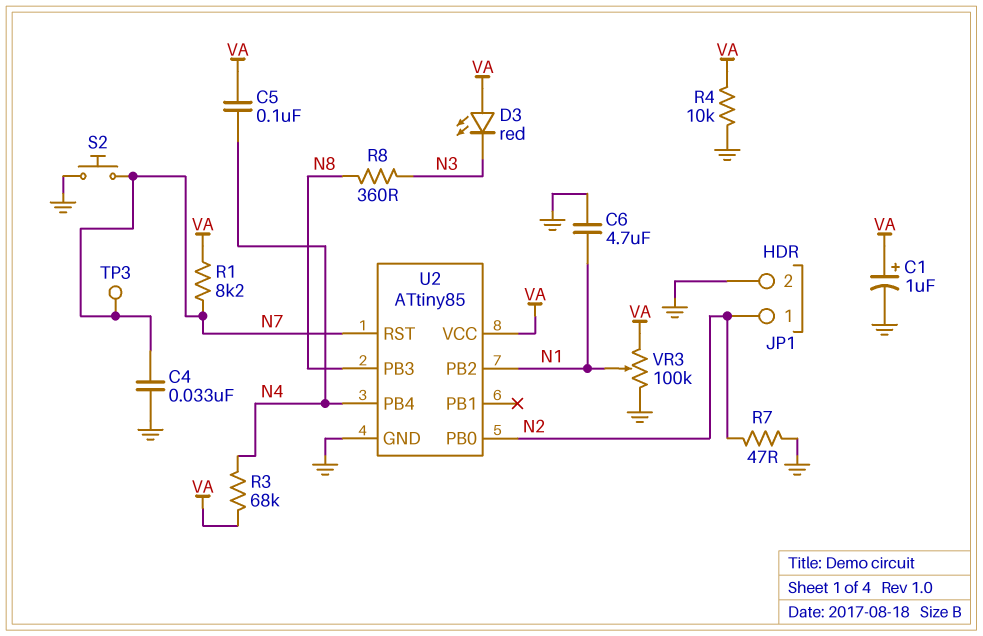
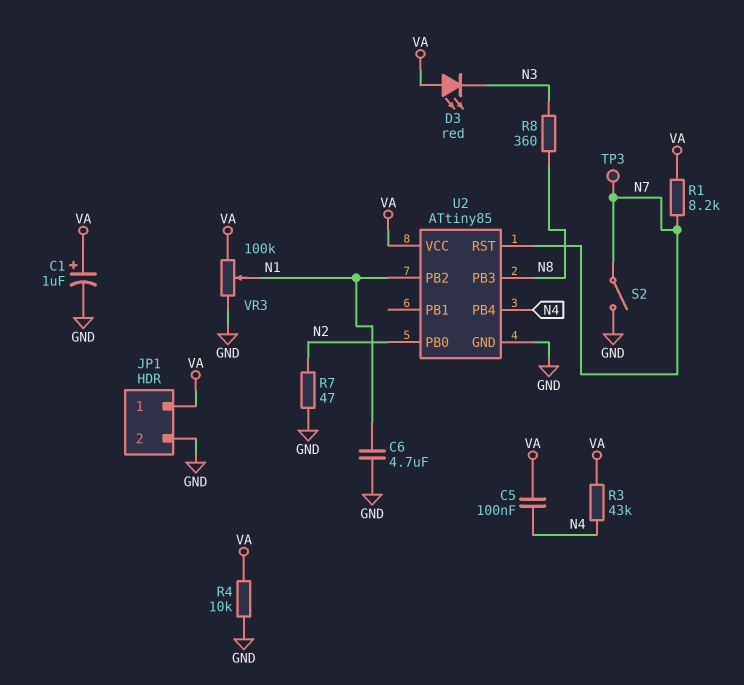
C4: 33nF (GND, N7) -> none
JP1 pin 1: N2 -> VA
R3: 68k (N4, VA) -> 43k (N4, VA)
S2: button (GND, N7) -> switch (GND, N7)

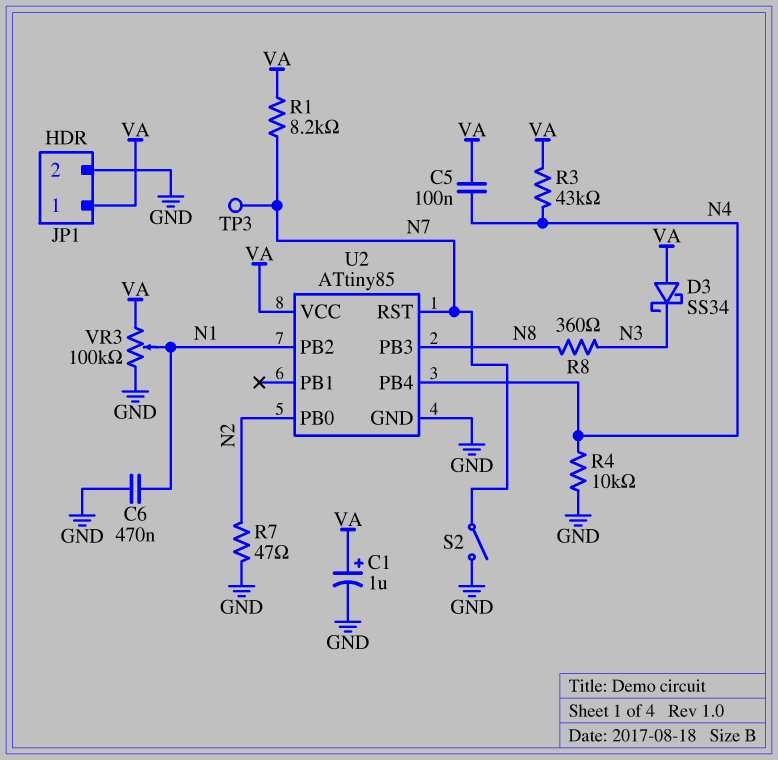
C6: 4.7uF (GND, N1) -> 470nF (GND, N1)
D3: LED red (A VA, K N3) -> schottky SS34 (A VA, K N3)
R4: 10k (GND, VA) -> 10k (GND, N4)

